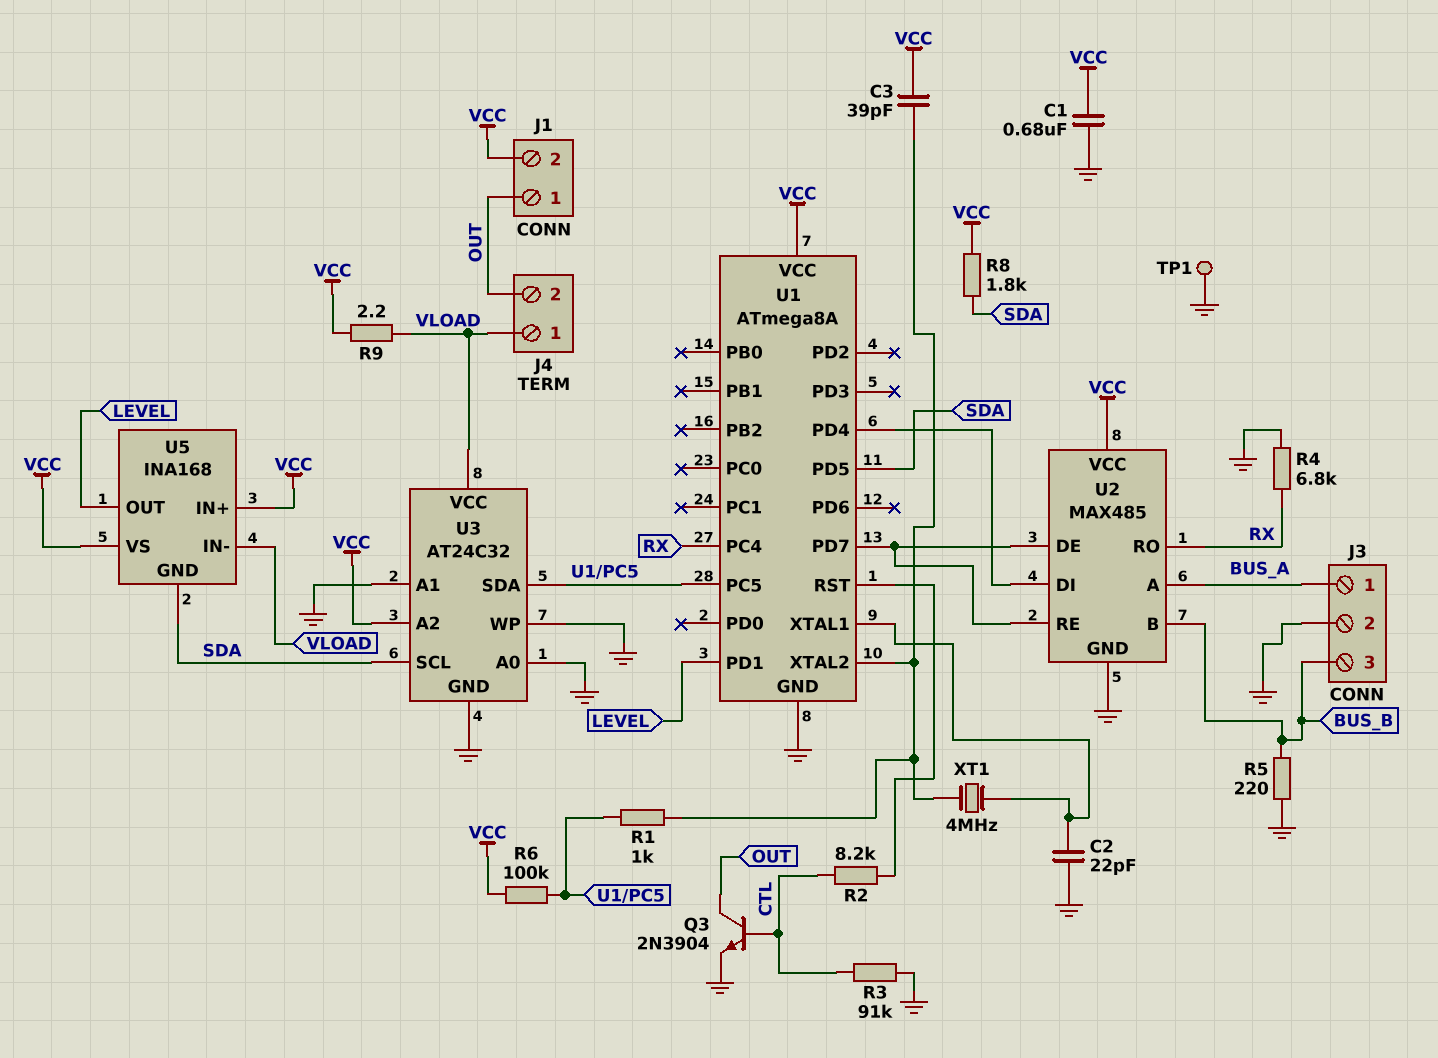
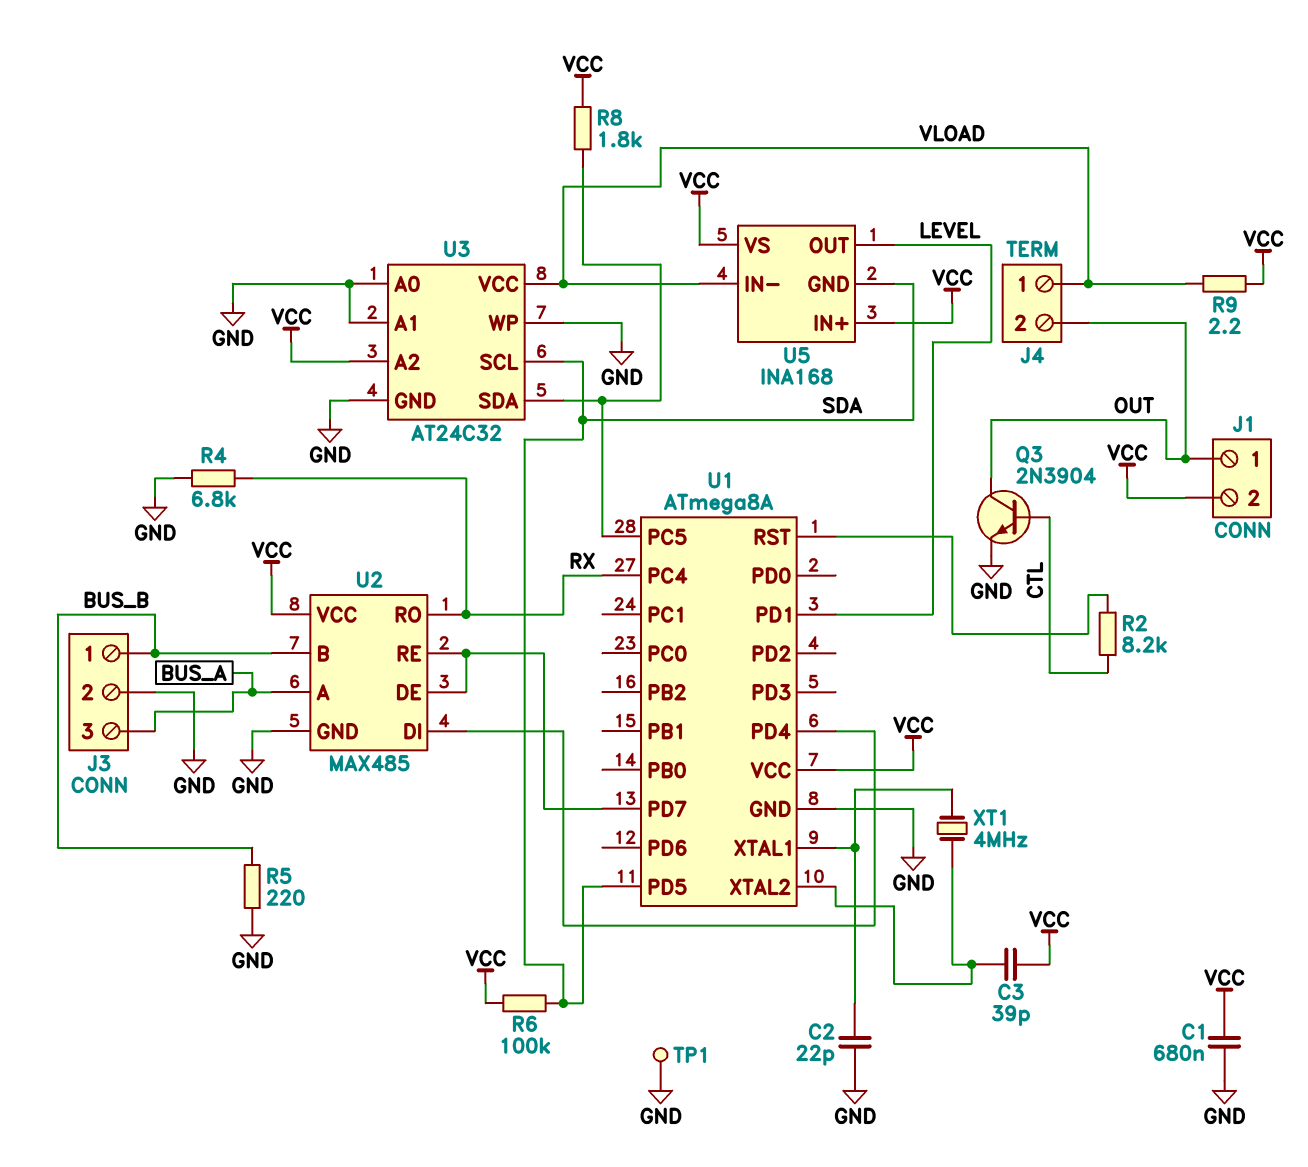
J3 pin 1: BUS_A -> BUS_B
J3 pin 3: BUS_B -> BUS_A
R1: 1k (U1/PC5, U1/XTAL2) -> none
R3: 91k (CTL, GND) -> none
R6: 100k (U1/PC5, VCC) -> 100k (SDA, VCC)
R8: 1.8k (SDA, VCC) -> 1.8k (U1/PC5, VCC)

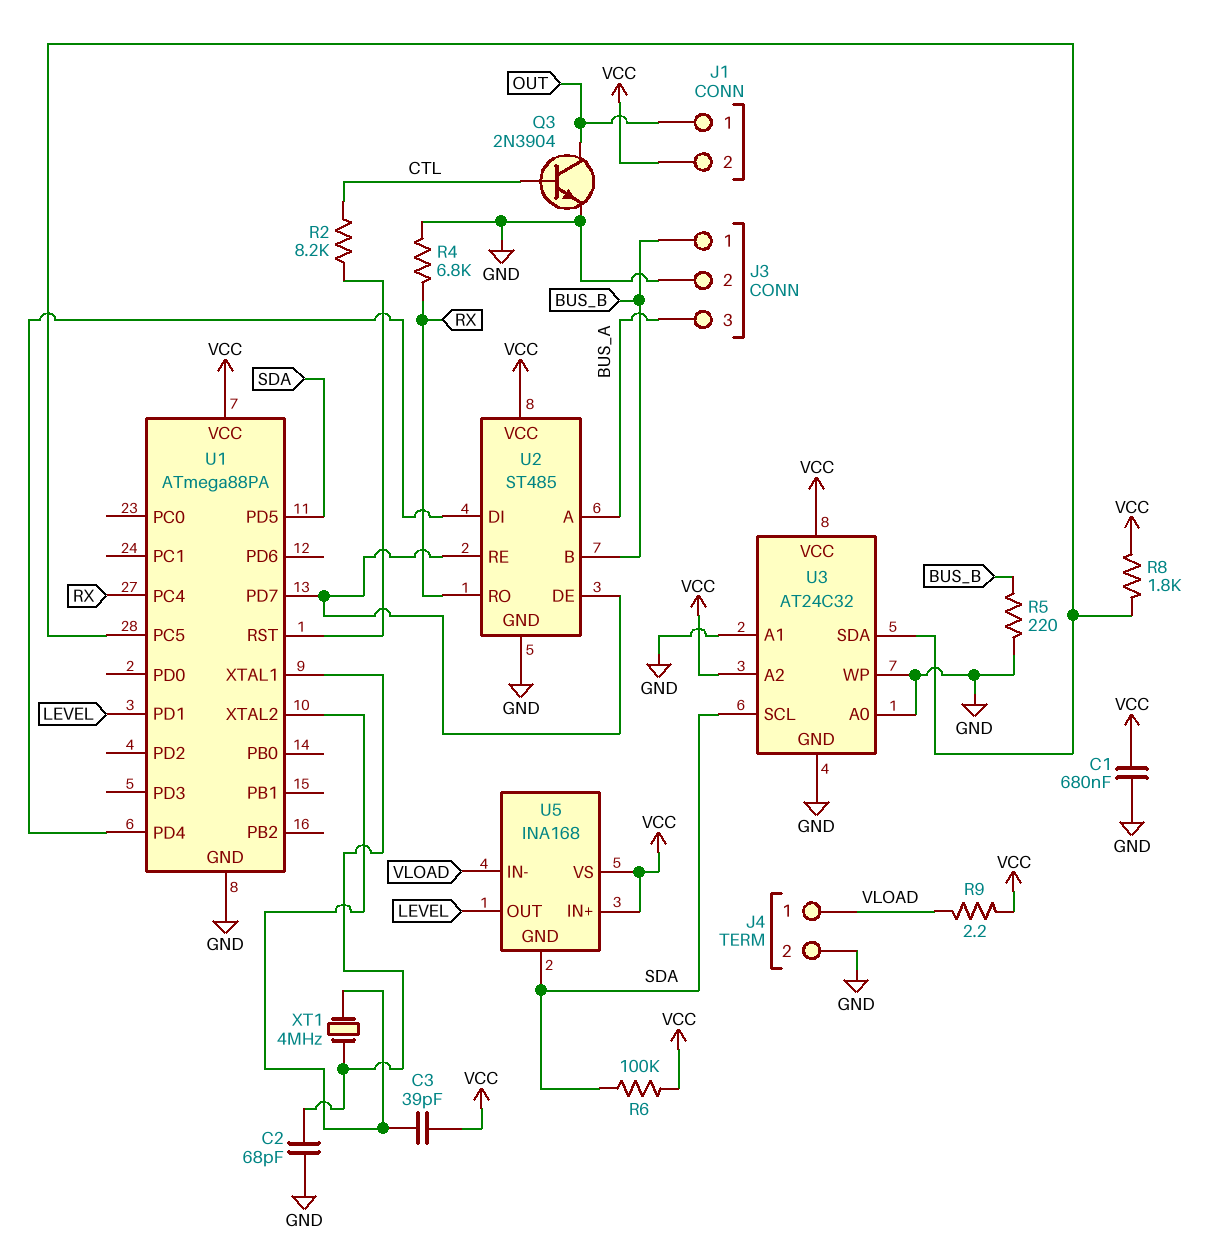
C2: 22pF (GND, U1/XTAL1) -> 68pF (GND, U1/XTAL1)
J4 pin 2: OUT -> GND
TP1: test point (GND) -> none
U1: ATmega8A -> ATmega88PA
U2: MAX485 -> ST485
U3 pin VCC: VLOAD -> VCC

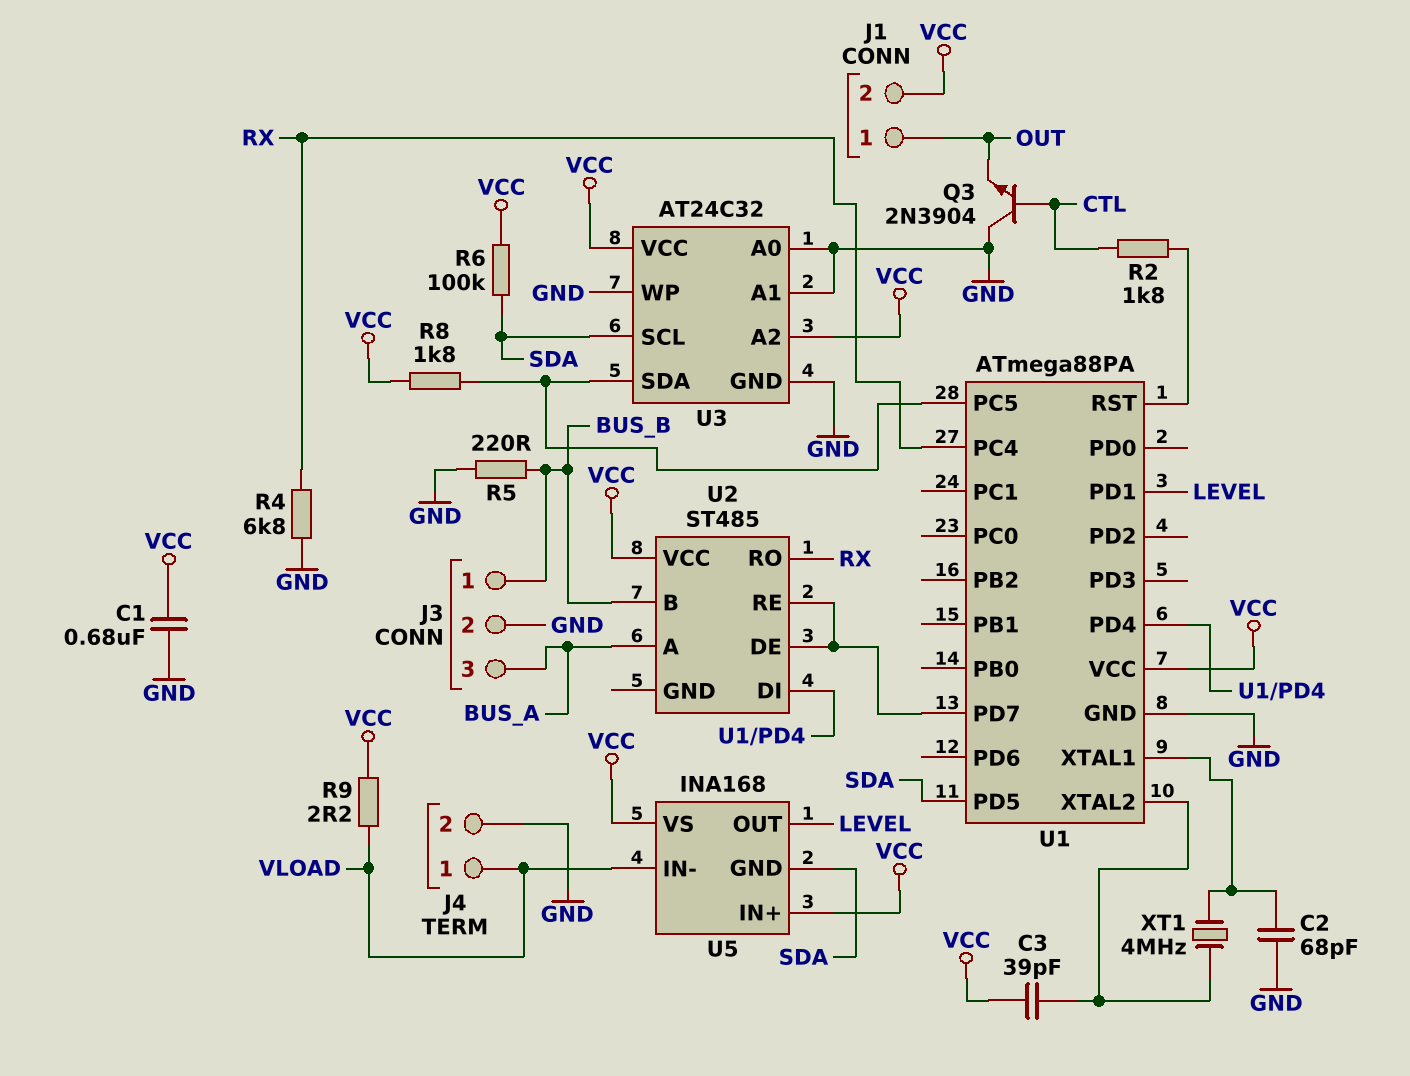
Q3: NPN 2N3904 (B CTL, C OUT, E GND) -> NPN 2N3904 (B CTL, C GND, E OUT)
R2: 8.2k (CTL, U1/RST) -> 1.8k (CTL, U1/RST)
U2 pin GND: GND -> none

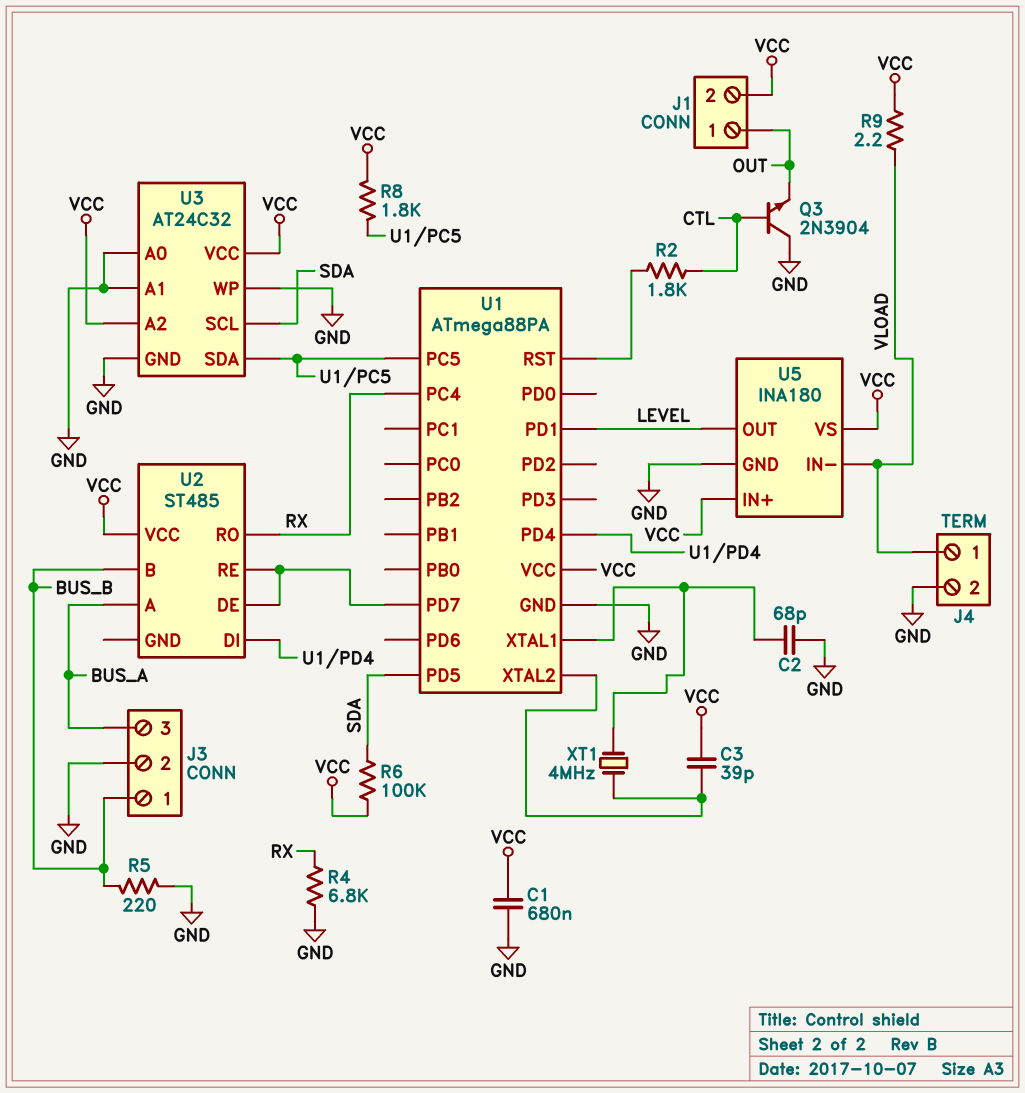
U5: INA168 -> INA180
U5 pin GND: SDA -> GND

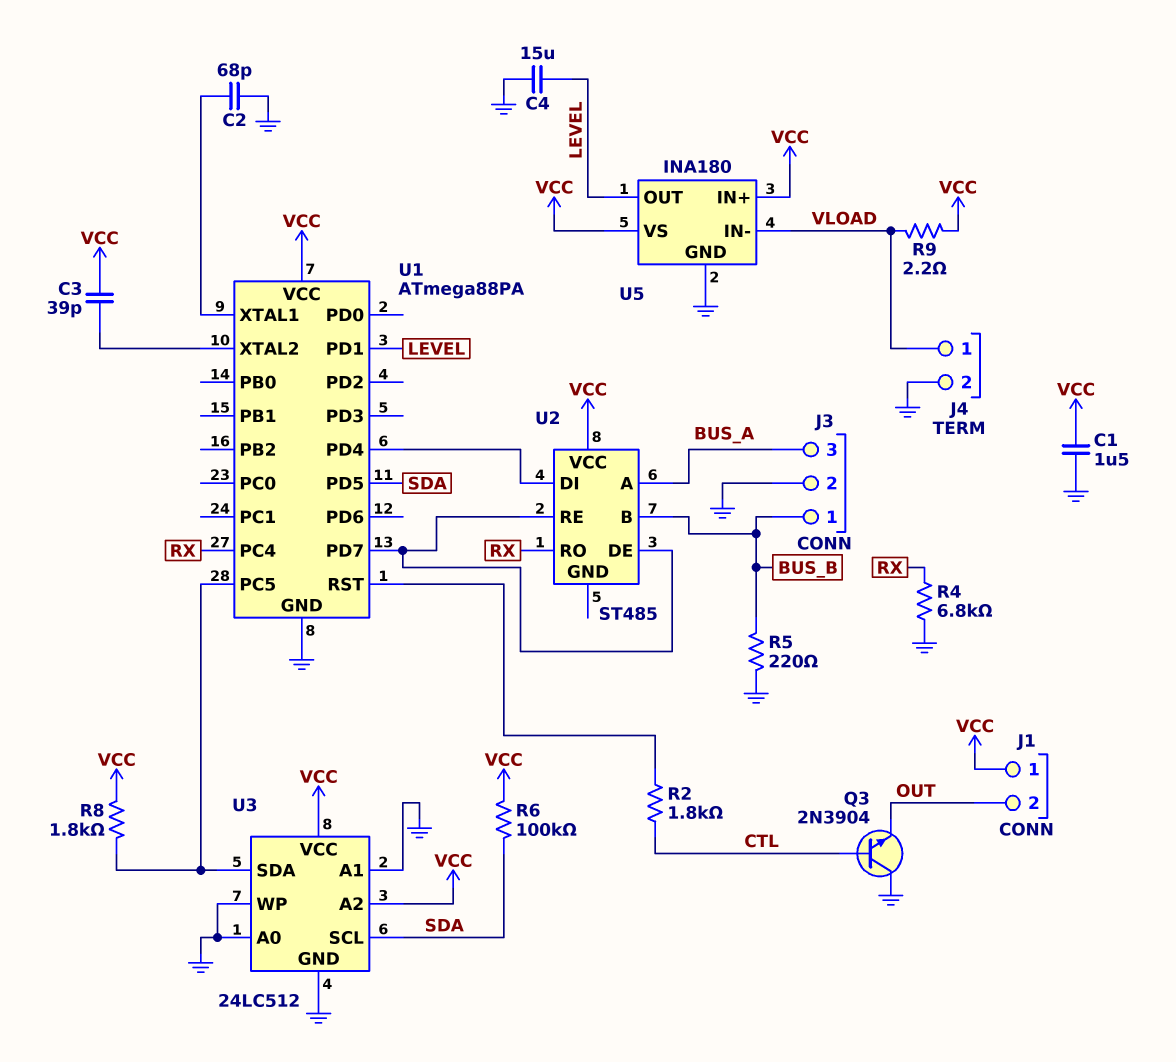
C1: 680nF (GND, VCC) -> 1.5uF (GND, VCC)
C4: none -> 15uF (GND, LEVEL)
J1 pin 1: OUT -> VCC
J1 pin 2: VCC -> OUT
U3: AT24C32 -> 24LC512
XT1: 4MHz (U1/XTAL1, U1/XTAL2) -> none

